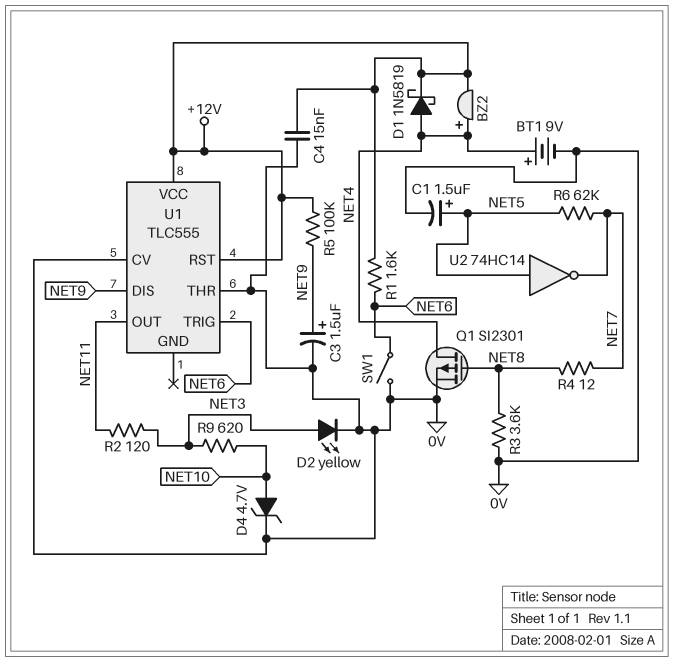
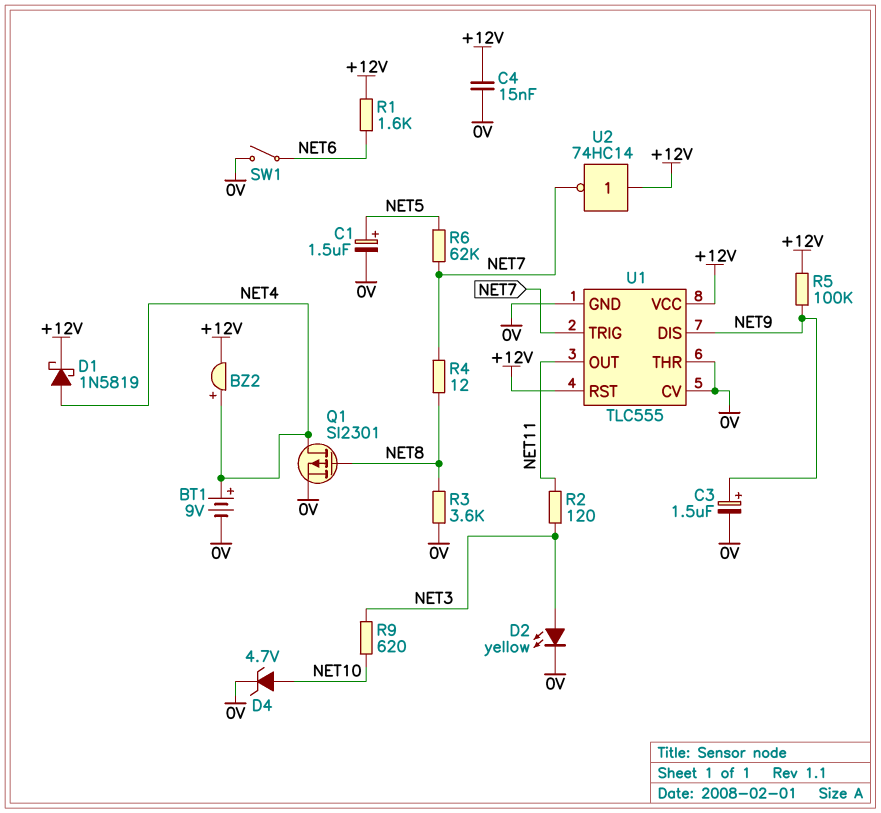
U1 pin GND: none -> 0V
U1 pin TRIG: NET6 -> NET7
U2: NOT 74HC14 (in NET5, out NET7) -> NOT 74HC14 (in +12V, out NET7)

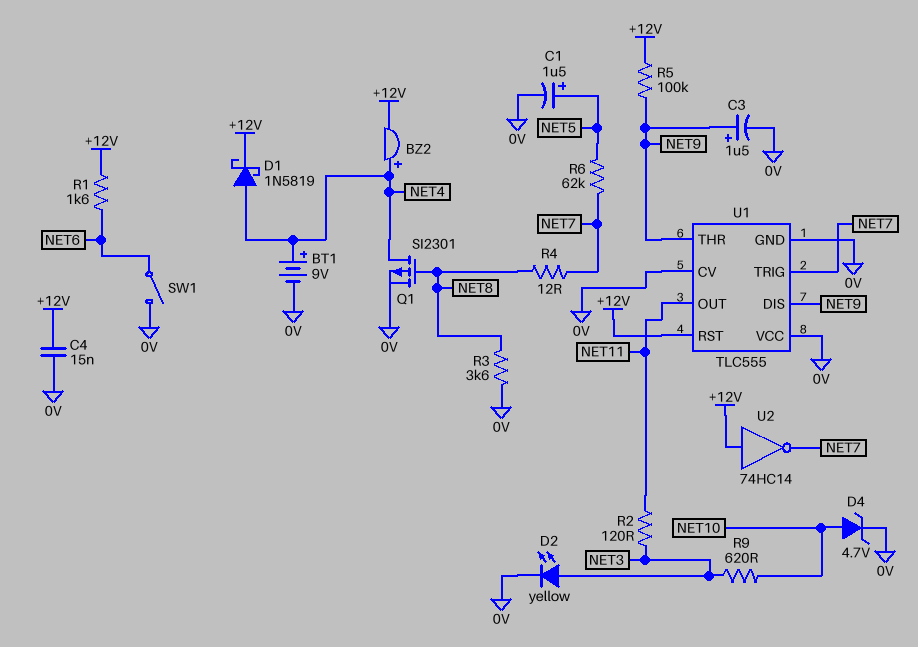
U1 pin THR: 0V -> NET9
U1 pin VCC: +12V -> 0V

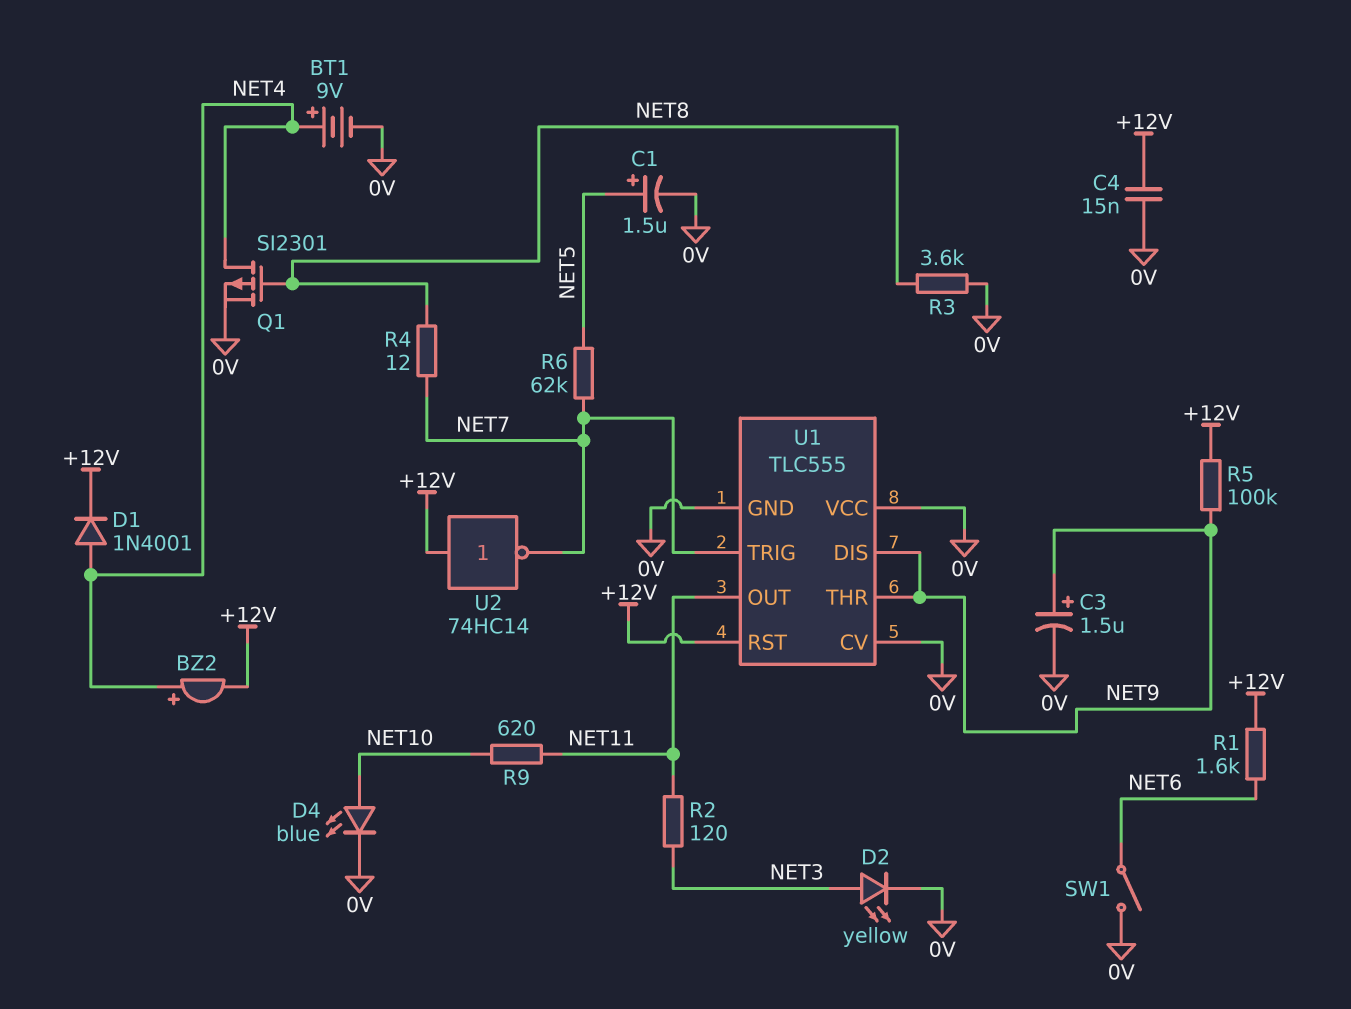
D1: schottky 1N5819 (A NET4, K +12V) -> diode 1N4001 (A NET4, K +12V)
D4: zener 4.7V (A NET10, K 0V) -> LED blue (A NET10, K 0V)
R9: 620 (NET3, NET10) -> 620 (NET10, NET11)

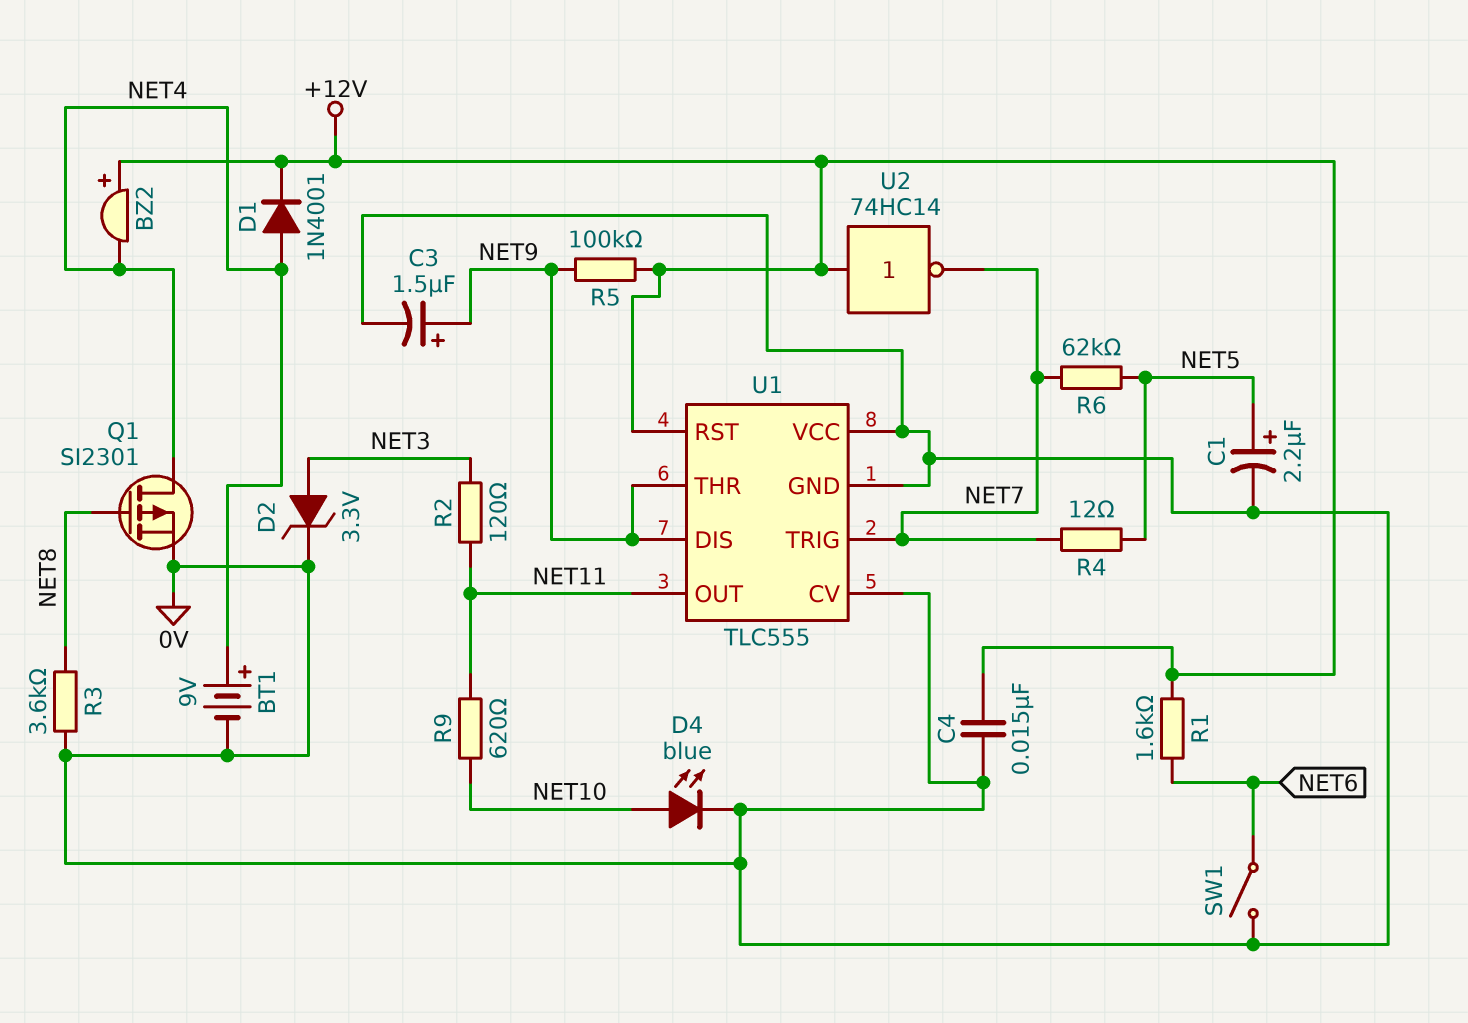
BZ2: buzzer (plus NET4, minus +12V) -> buzzer (plus +12V, minus NET4)
C1: 1.5uF (plus NET5, minus 0V) -> 2.2uF (plus NET5, minus 0V)
D2: LED yellow (A NET3, K 0V) -> zener 3.3V (A NET3, K 0V)
R4: 12 (NET7, NET8) -> 12 (NET5, NET7)

